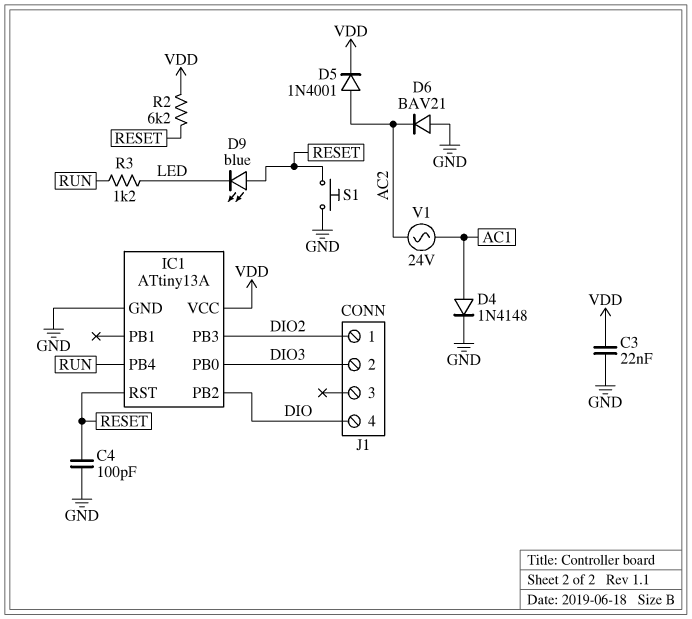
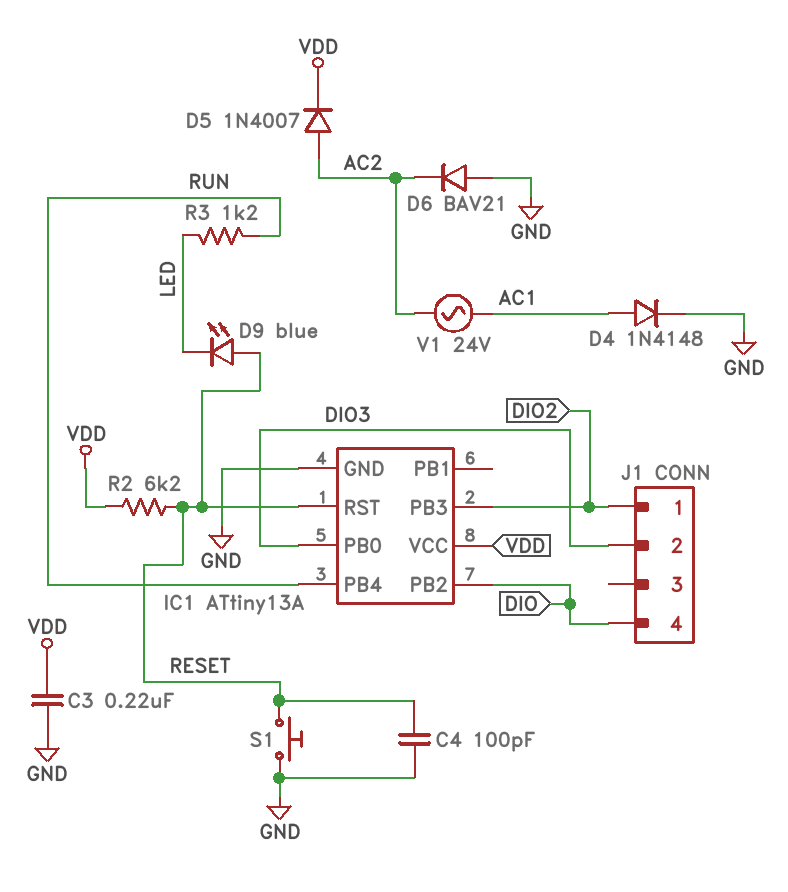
C3: 22nF (GND, VDD) -> 220nF (GND, VDD)
D5: diode 1N4001 (A AC2, K VDD) -> diode 1N4007 (A AC2, K VDD)

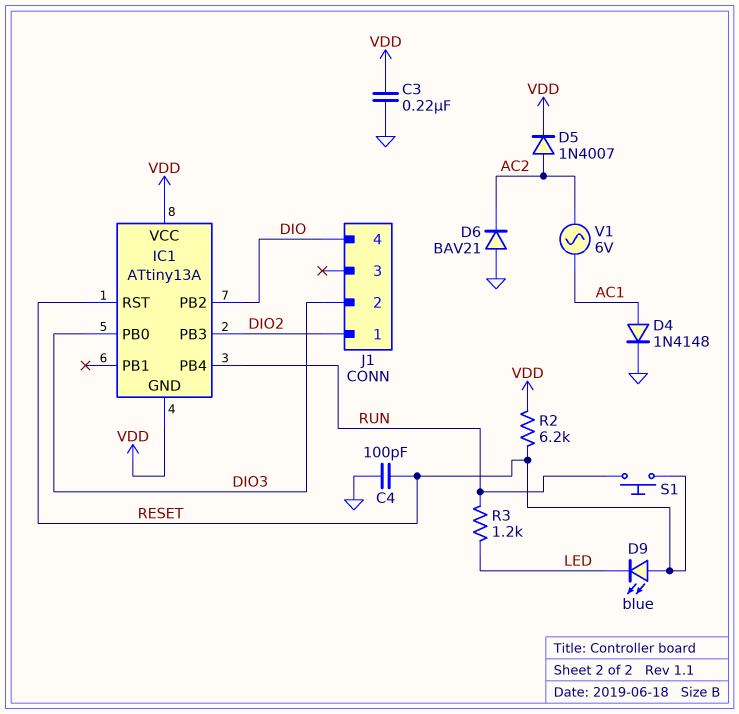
IC1 pin GND: GND -> VDD
S1: button (GND, RESET) -> button (RESET, RUN)
V1: AC 24V (AC1, AC2) -> AC 6V (AC1, AC2)

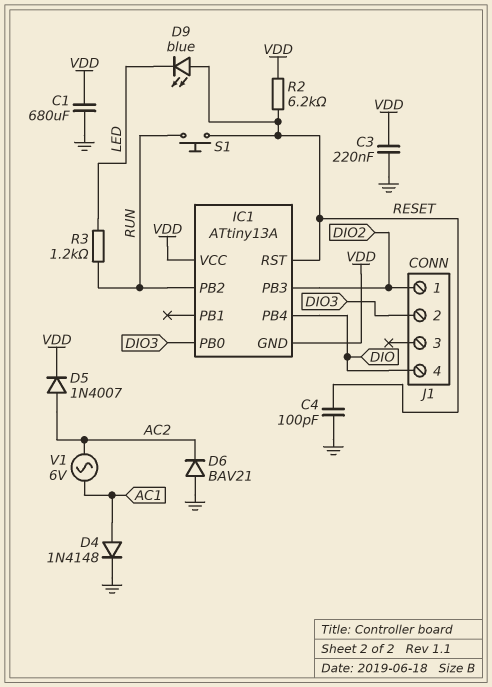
C1: none -> 680uF (GND, VDD)
IC1 pin PB2: DIO -> RUN
IC1 pin PB4: RUN -> DIO

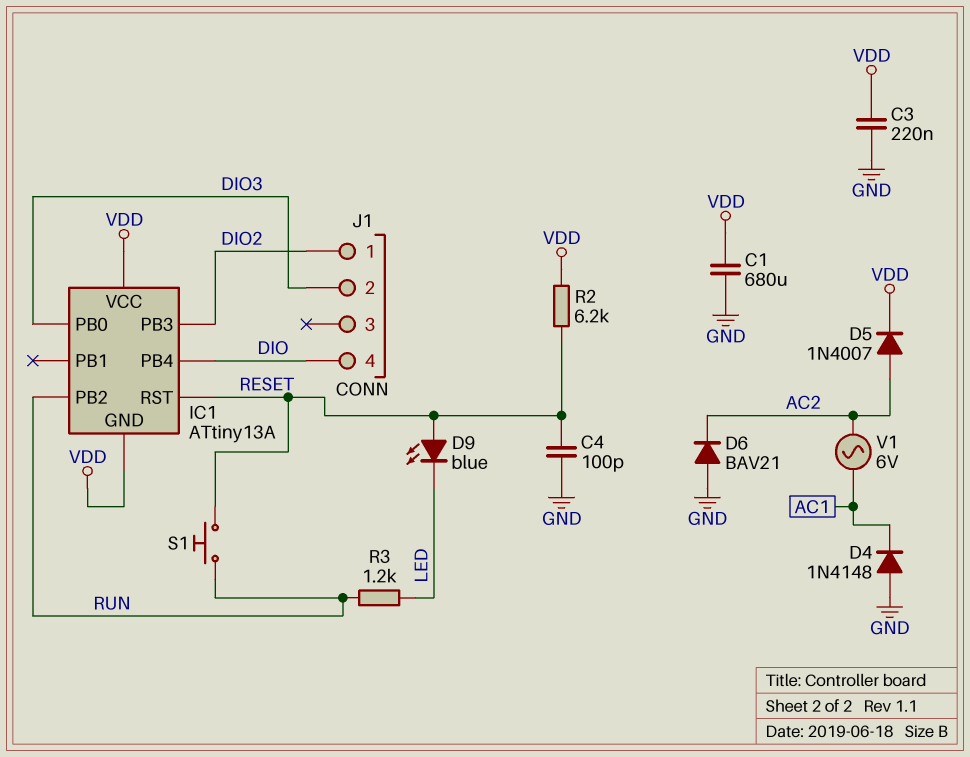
D4: diode 1N4148 (A AC1, K GND) -> diode 1N4148 (A GND, K AC1)

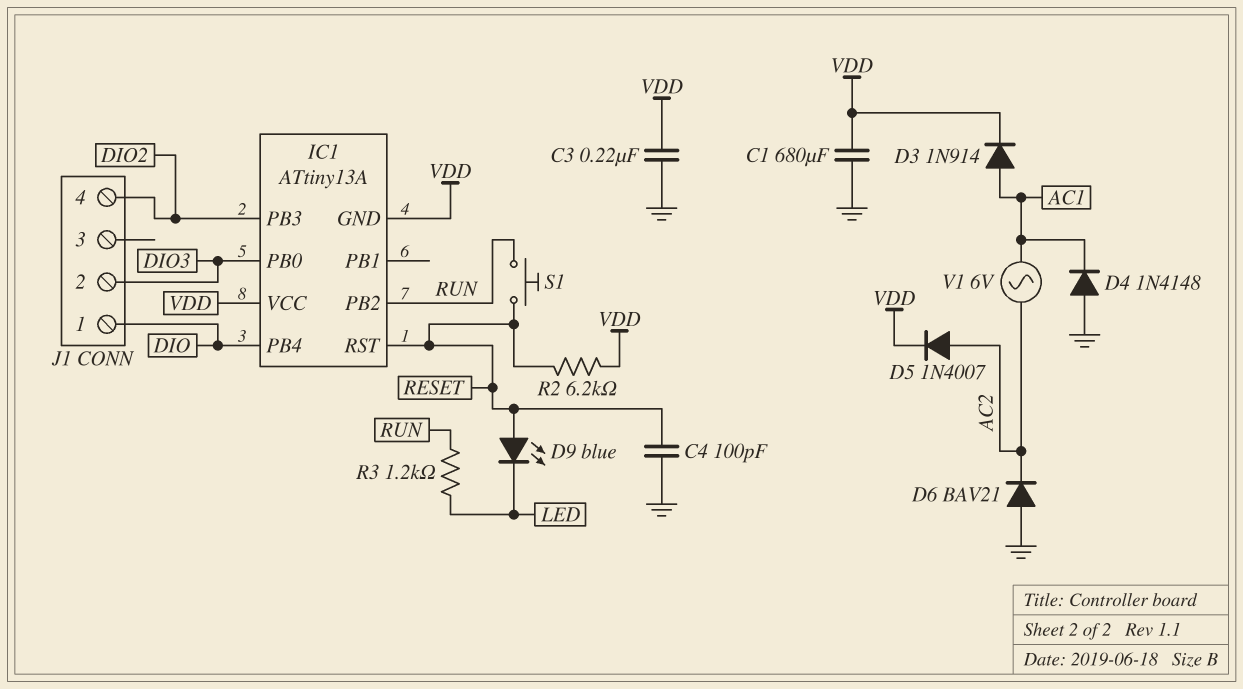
D3: none -> diode 1N914 (A AC1, K VDD)
J1 pin 1: DIO2 -> DIO
J1 pin 4: DIO -> DIO2

